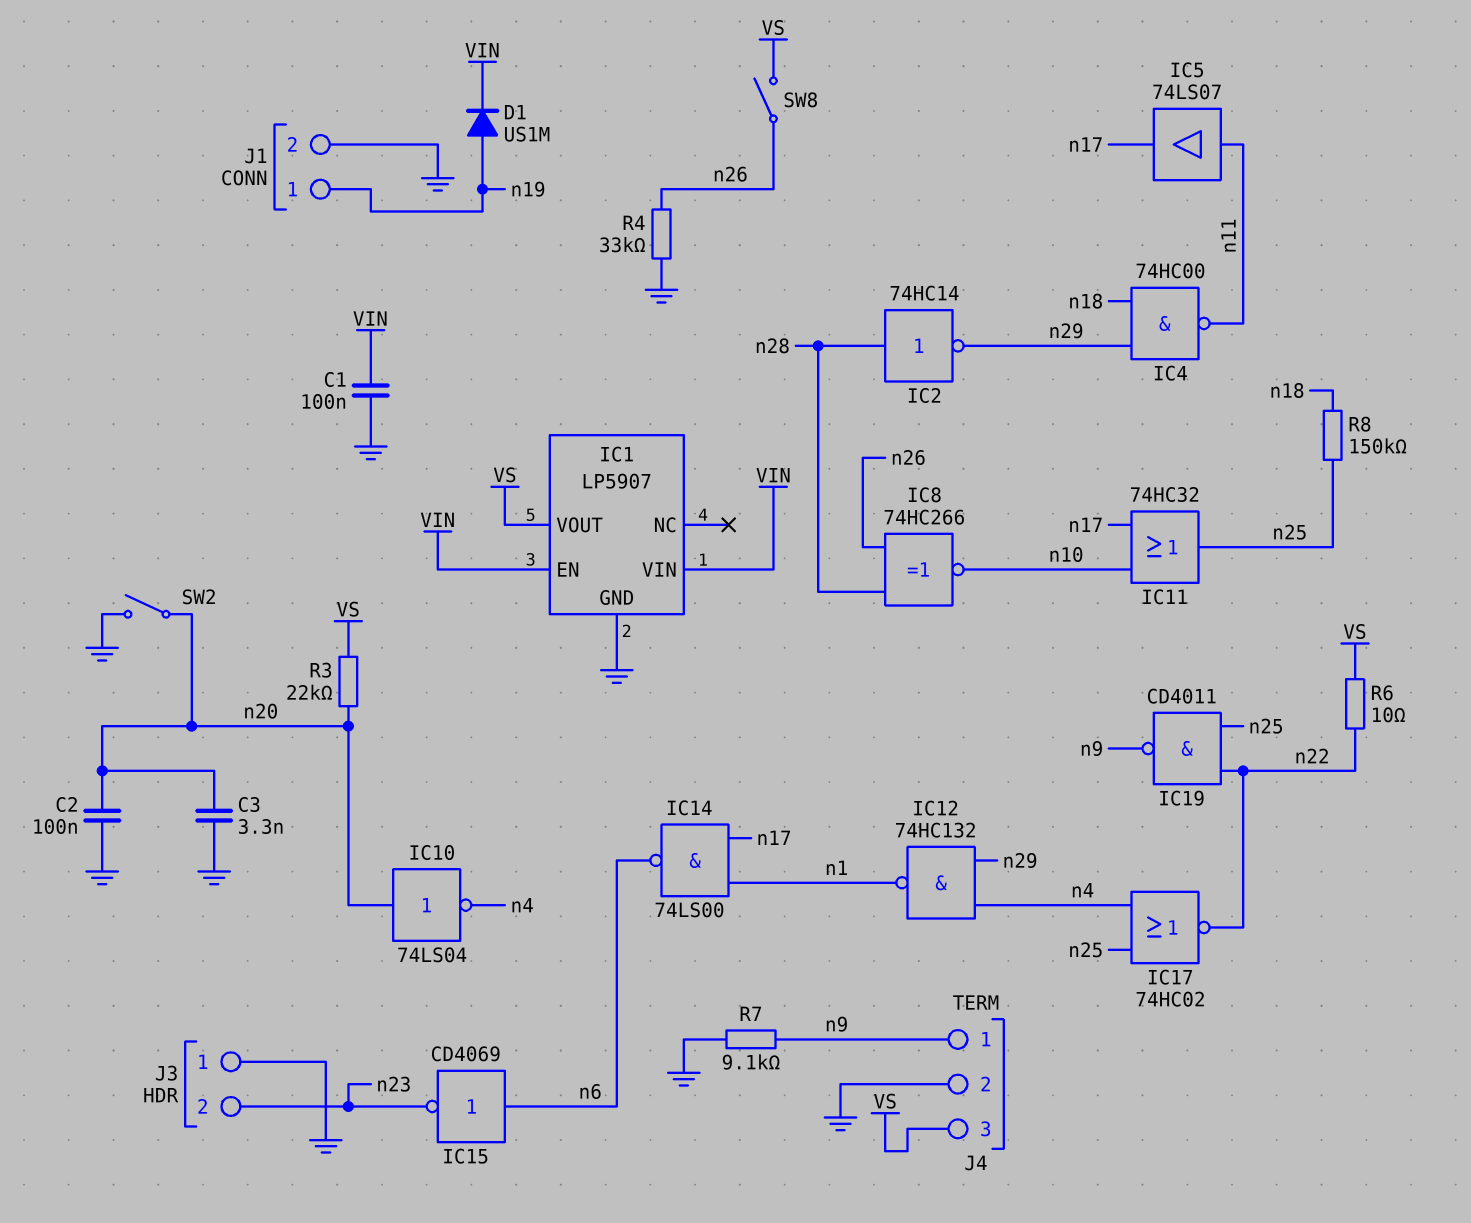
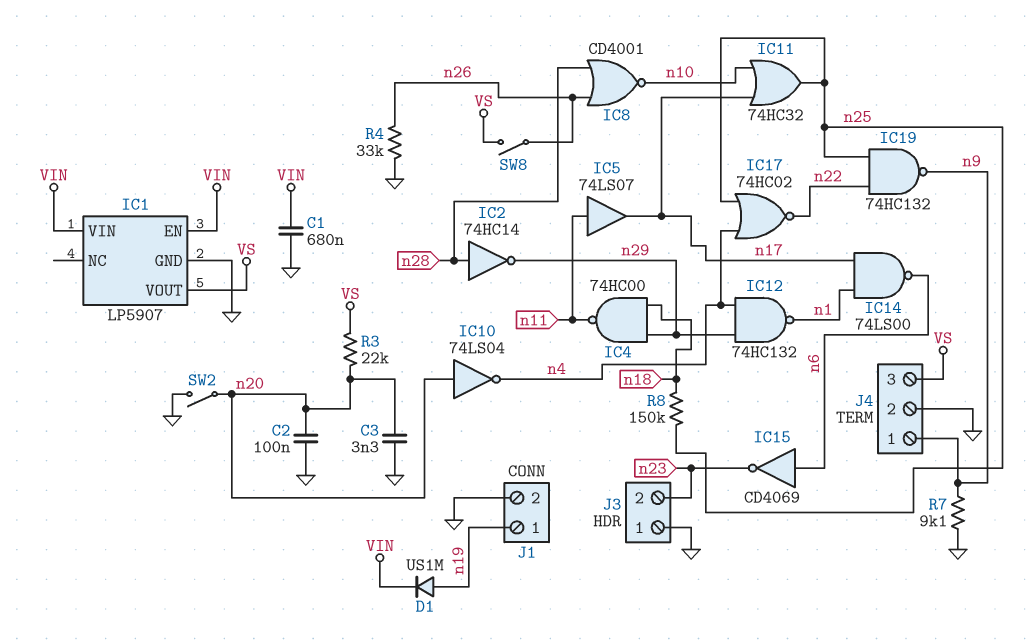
C1: 100nF (GND, VIN) -> 680nF (GND, VIN)
IC8: XNOR 74HC266 (in n26, in n28, out n10) -> NOR CD4001 (in n26, in n28, out n10)
IC19: NAND CD4011 (in n22, in n25, out n9) -> NAND 74HC132 (in n22, in n25, out n9)
R6: 10 (VS, n22) -> none

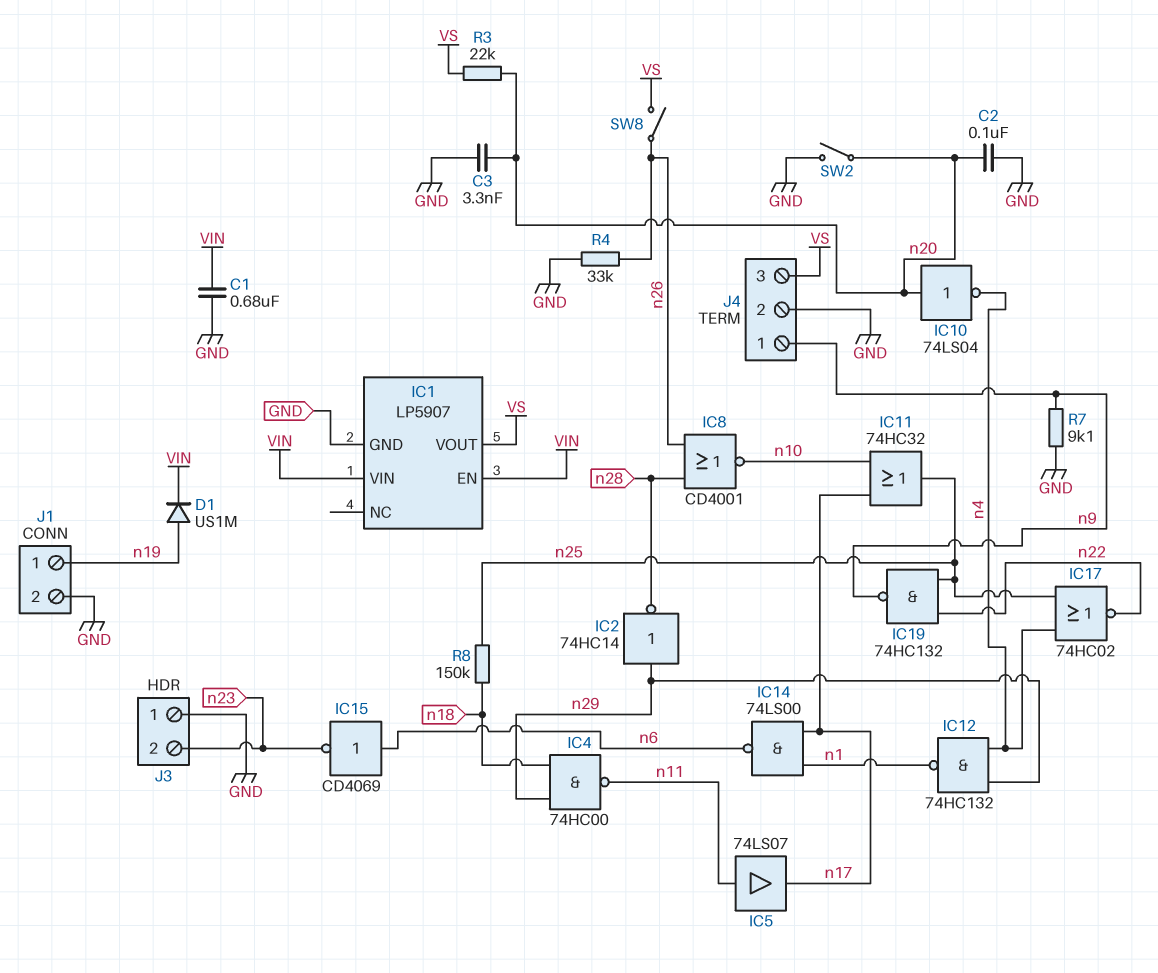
IC2: NOT 74HC14 (in n28, out n29) -> NOT 74HC14 (in n29, out n28)

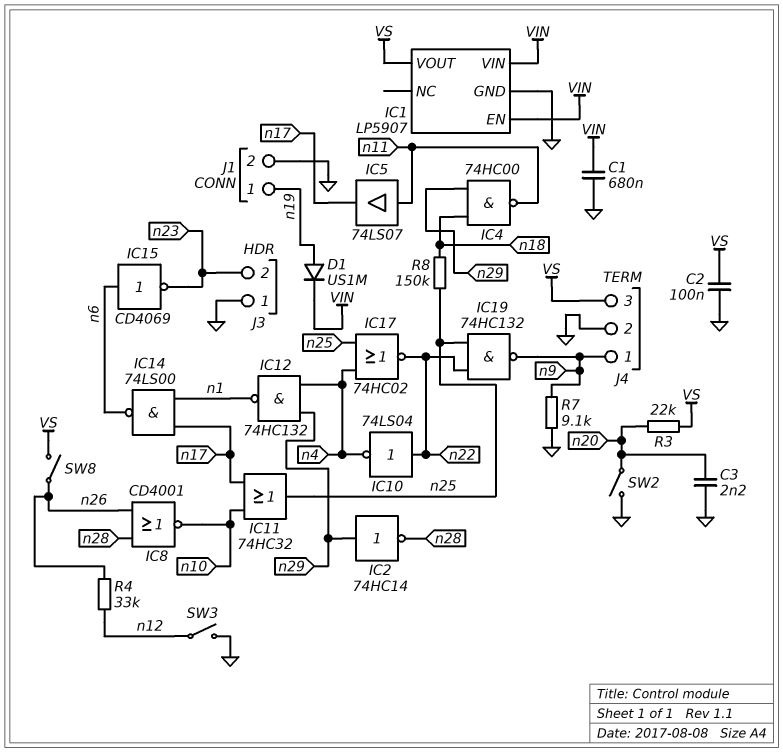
C2: 100nF (GND, n20) -> 100nF (GND, VS)
C3: 3.3nF (GND, n20) -> 2.2nF (GND, n20)
IC10: NOT 74LS04 (in n20, out n4) -> NOT 74LS04 (in n22, out n4)
R4: 33k (GND, n26) -> 33k (n12, n26)
SW3: none -> switch (GND, n12)

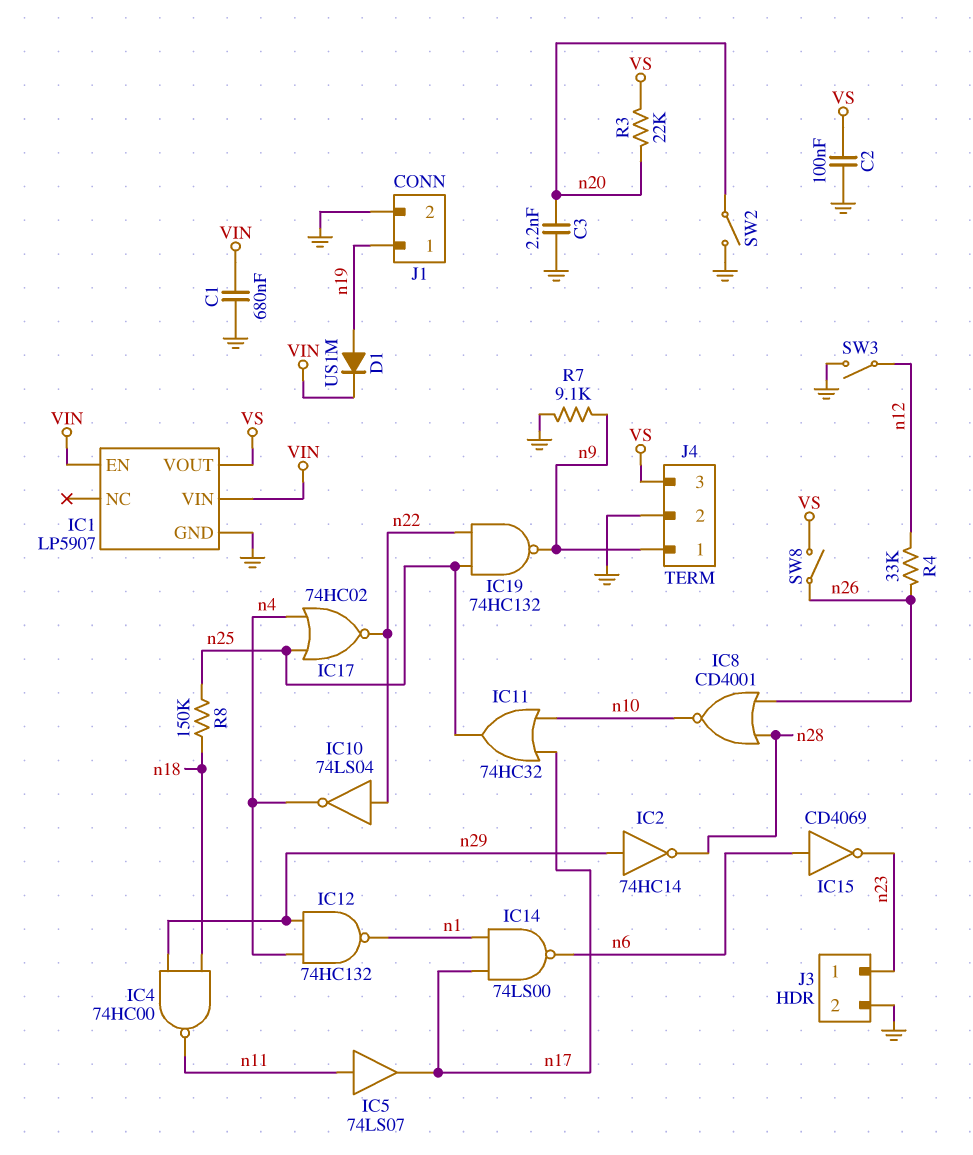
J3 pin 1: GND -> n23
J3 pin 2: n23 -> GND

